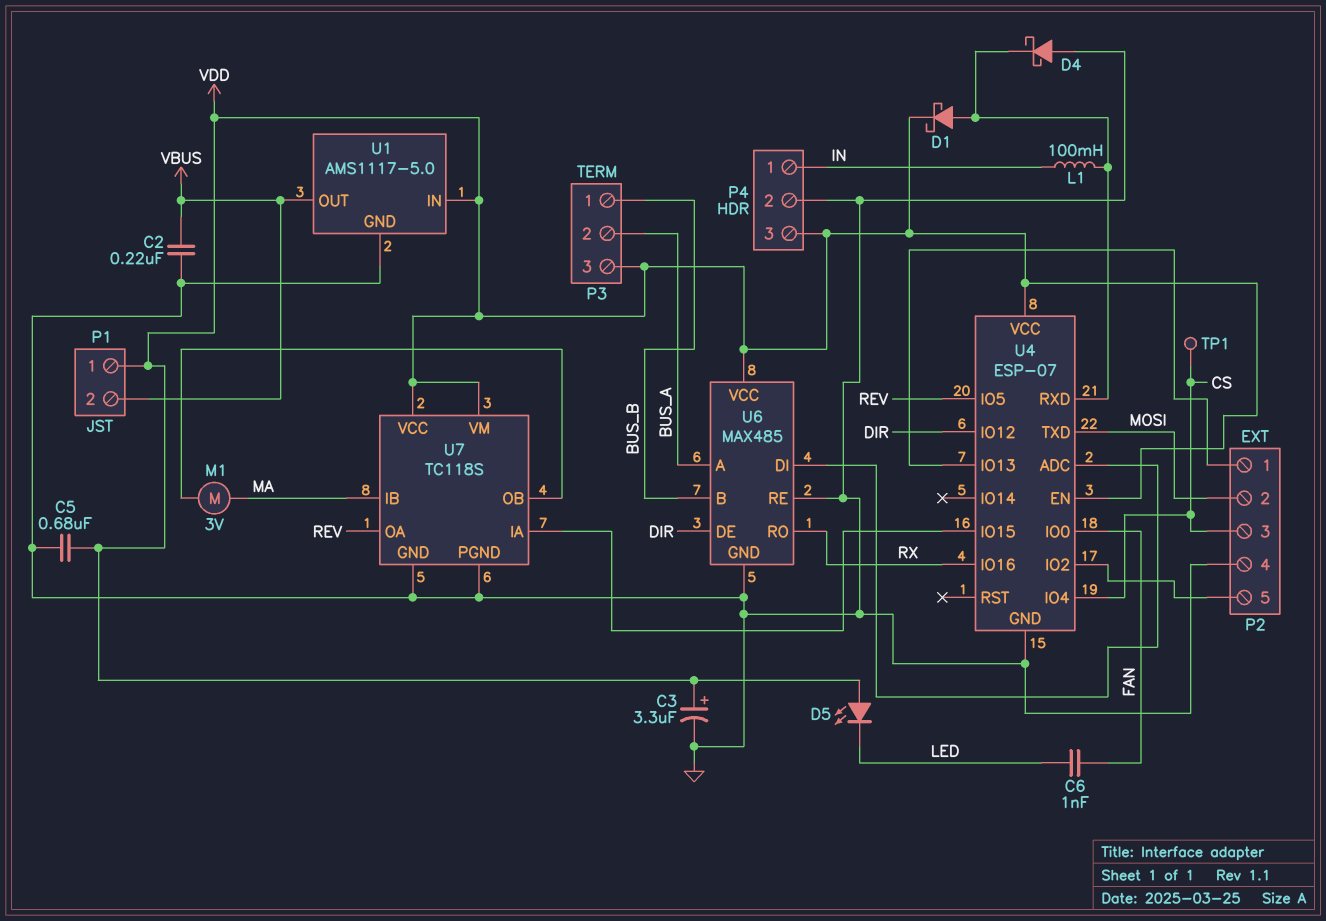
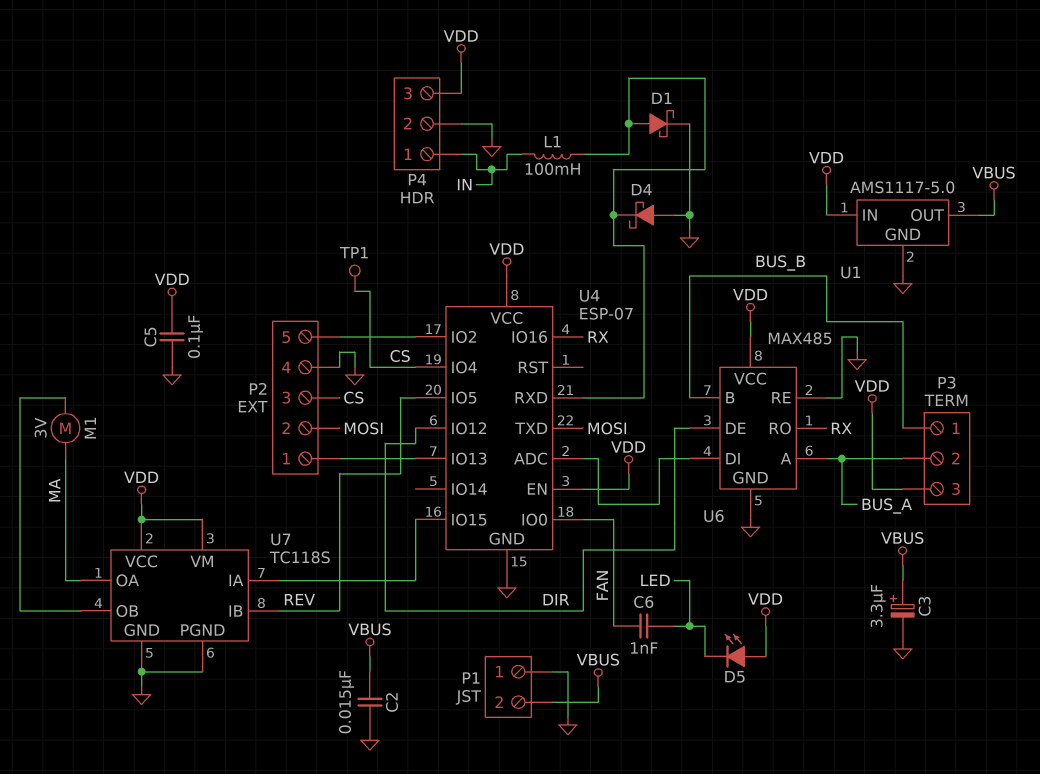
C2: 220nF (GND, VBUS) -> 15nF (GND, VBUS)
C3: 3.3uF (plus VDD, minus GND) -> 3.3uF (plus VBUS, minus GND)
C5: 680nF (GND, VDD) -> 100nF (GND, VDD)
D1: schottky (A U4/RXD, K VDD) -> schottky (A U4/RXD, K GND)
P1 pin 1: VDD -> GND
U7 pin IB: MA -> REV
U7 pin OA: REV -> MA

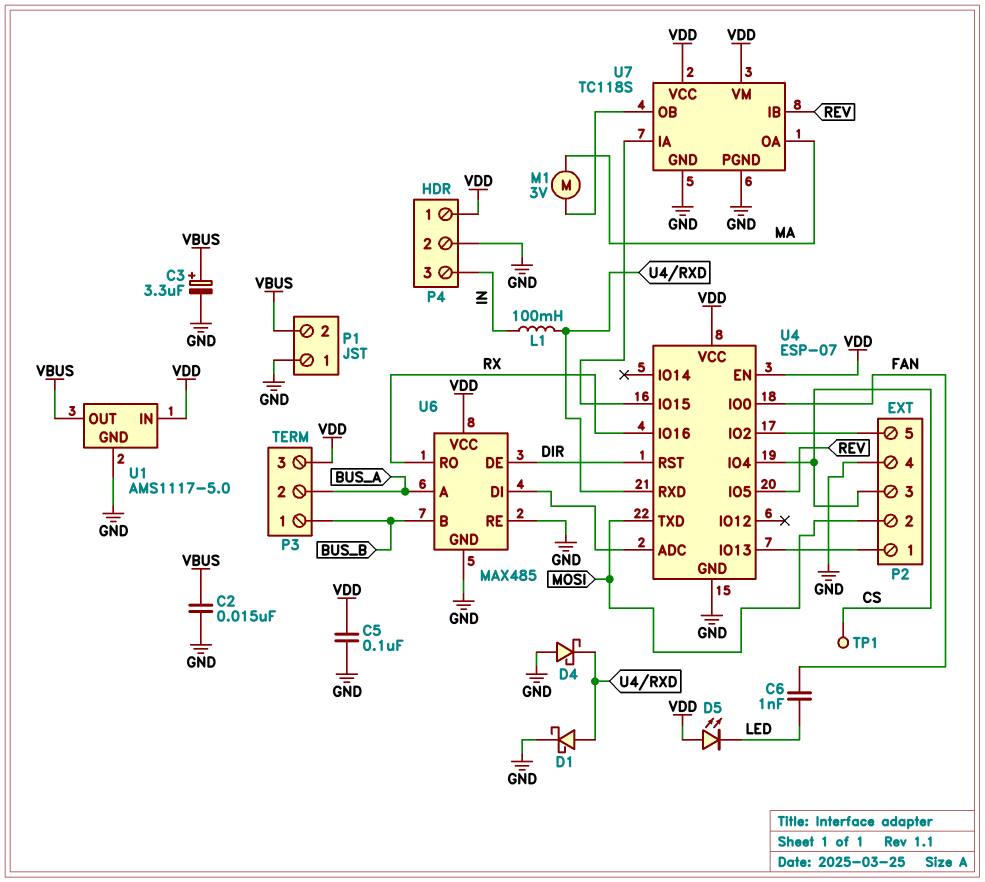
P4 pin 1: IN -> VDD
P4 pin 3: VDD -> IN
U4 pin IO12: DIR -> none
U4 pin RST: none -> DIR

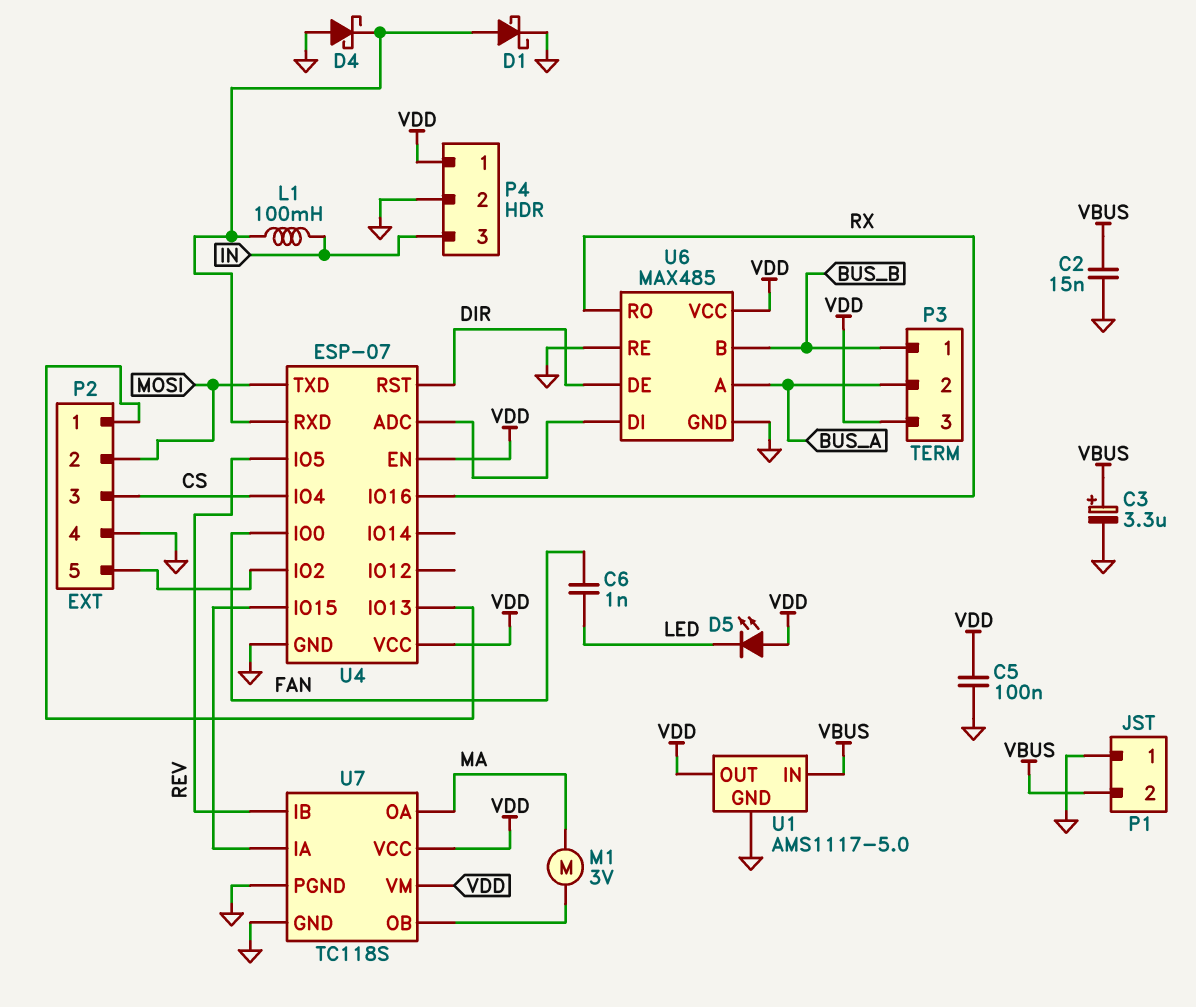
TP1: test point (CS) -> none
U1 pin IN: VDD -> VBUS
U1 pin OUT: VBUS -> VDD

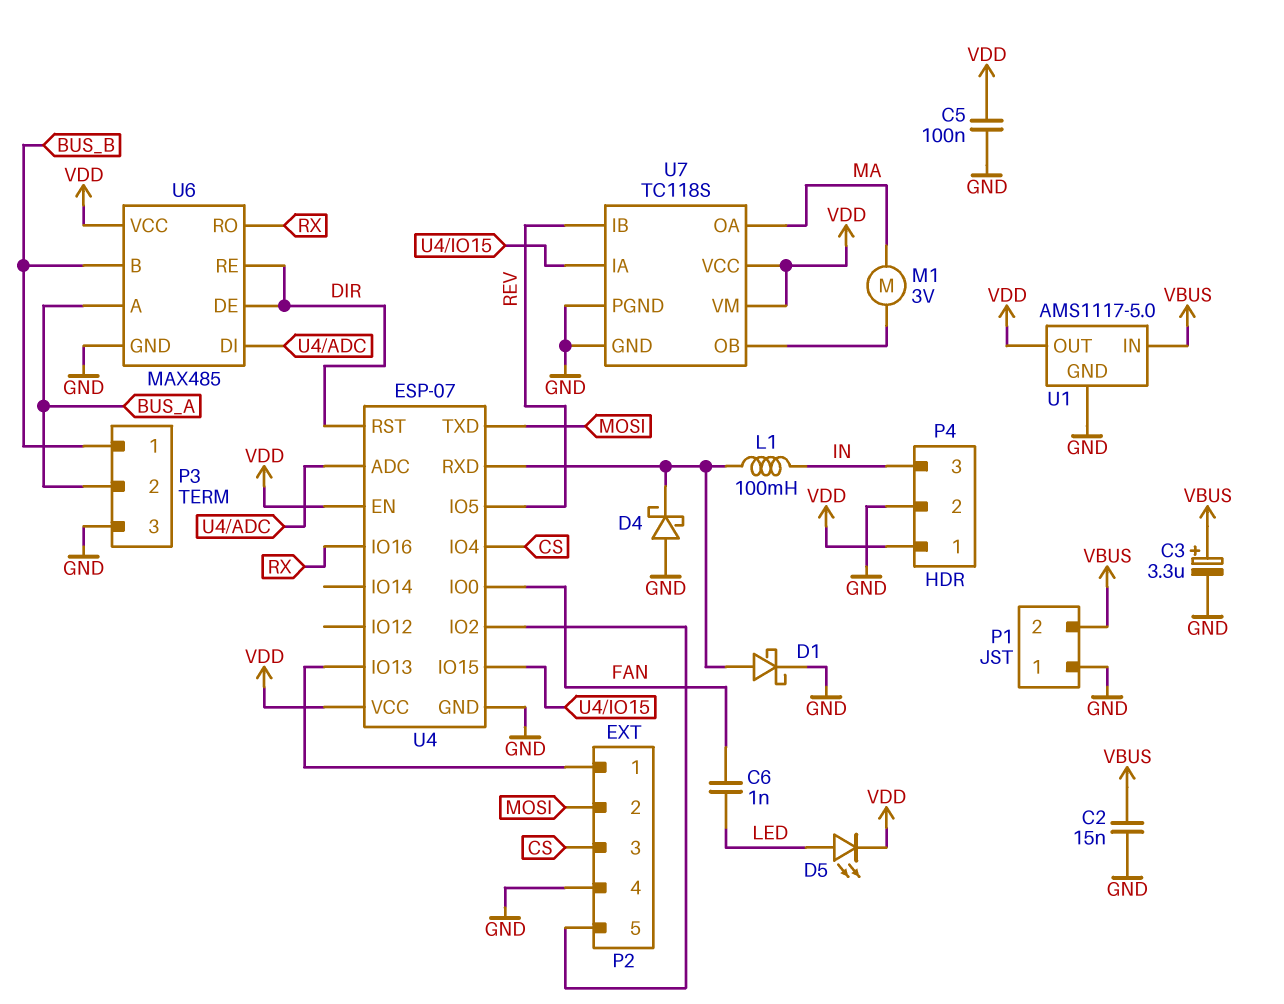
D5: LED (A VDD, K LED) -> LED (A LED, K VDD)
P3 pin 3: VDD -> GND
U6 pin RE: GND -> DIR

